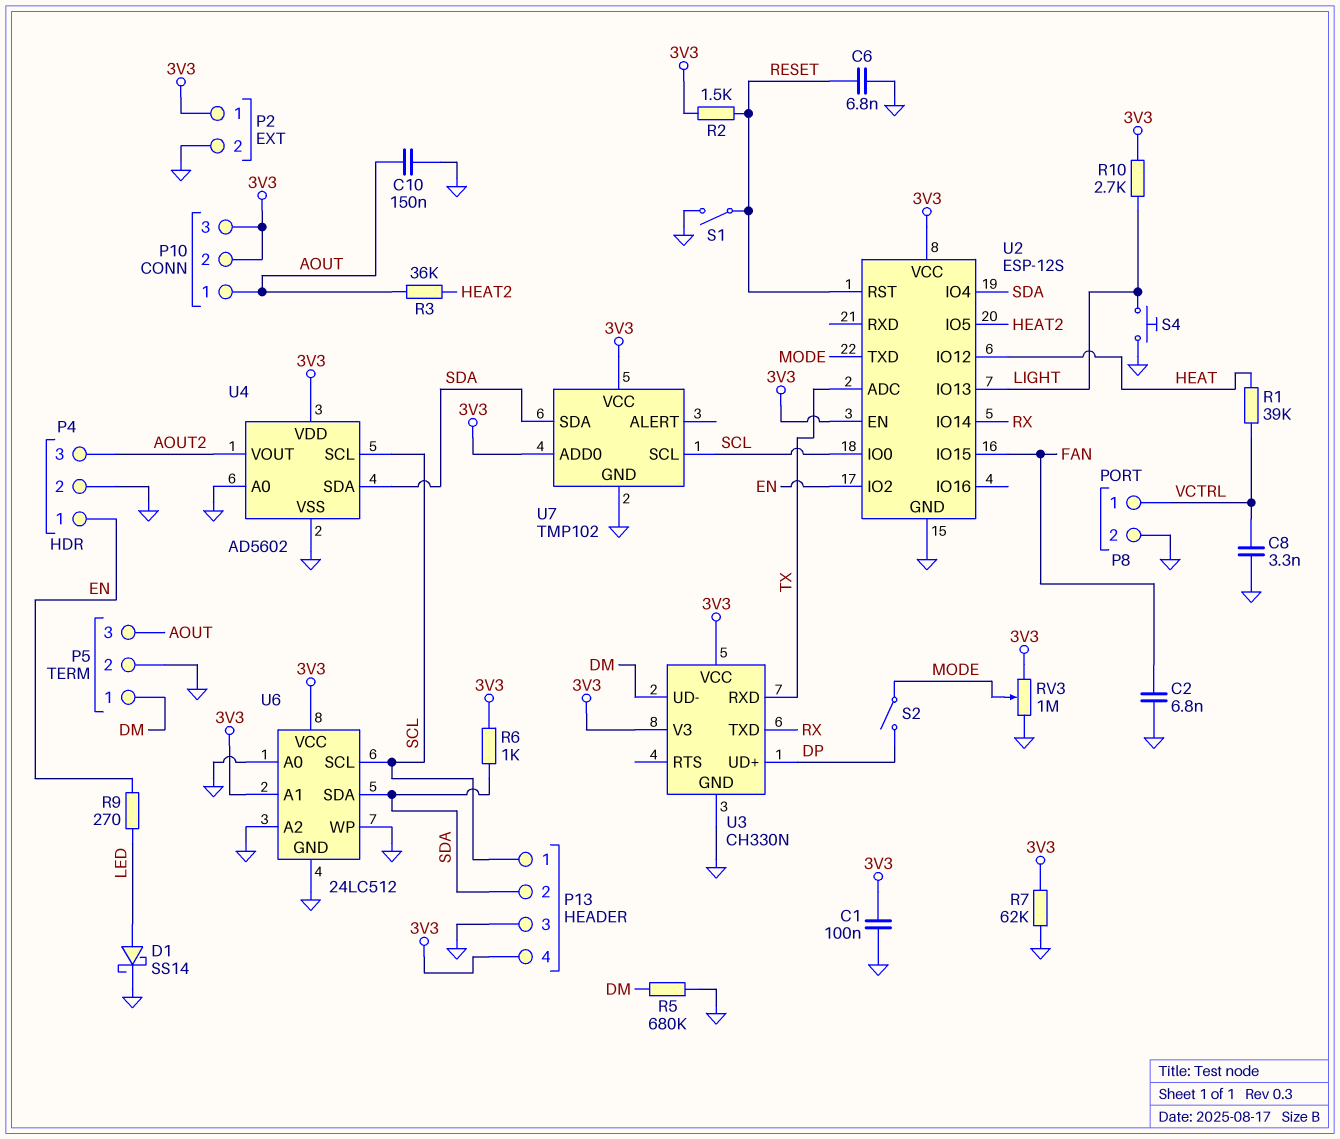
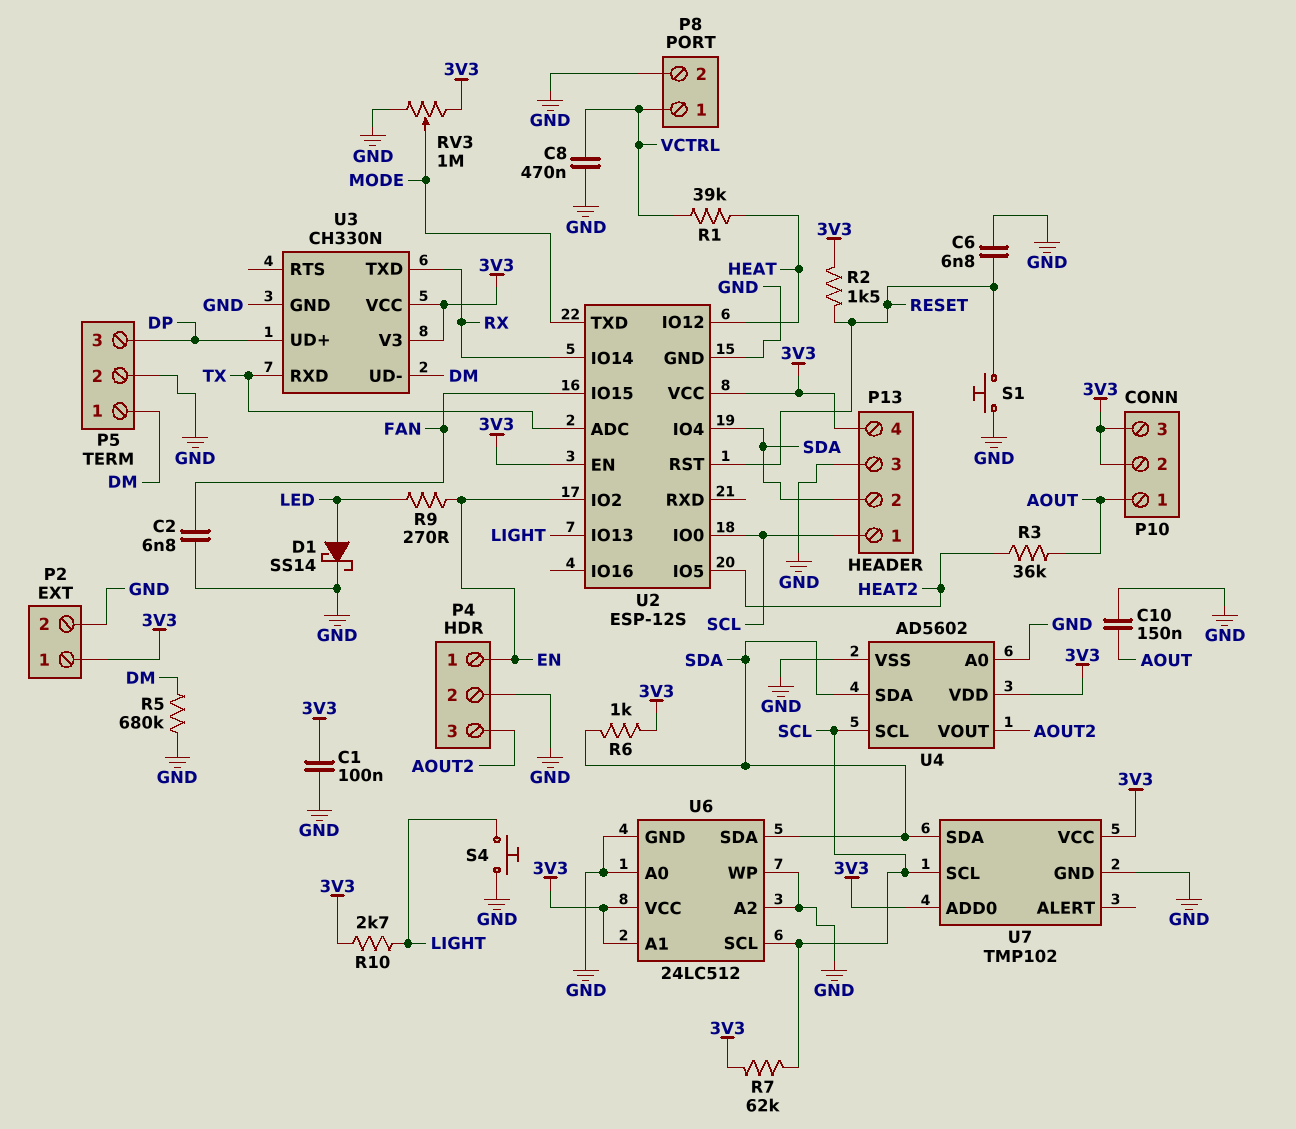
C8: 3.3nF (GND, VCTRL) -> 470nF (GND, VCTRL)
P5 pin 3: AOUT -> DP
R7: 62k (3V3, GND) -> 62k (3V3, SCL)
S1: switch (GND, RESET) -> button (GND, RESET)
S2: switch (DP, MODE) -> none

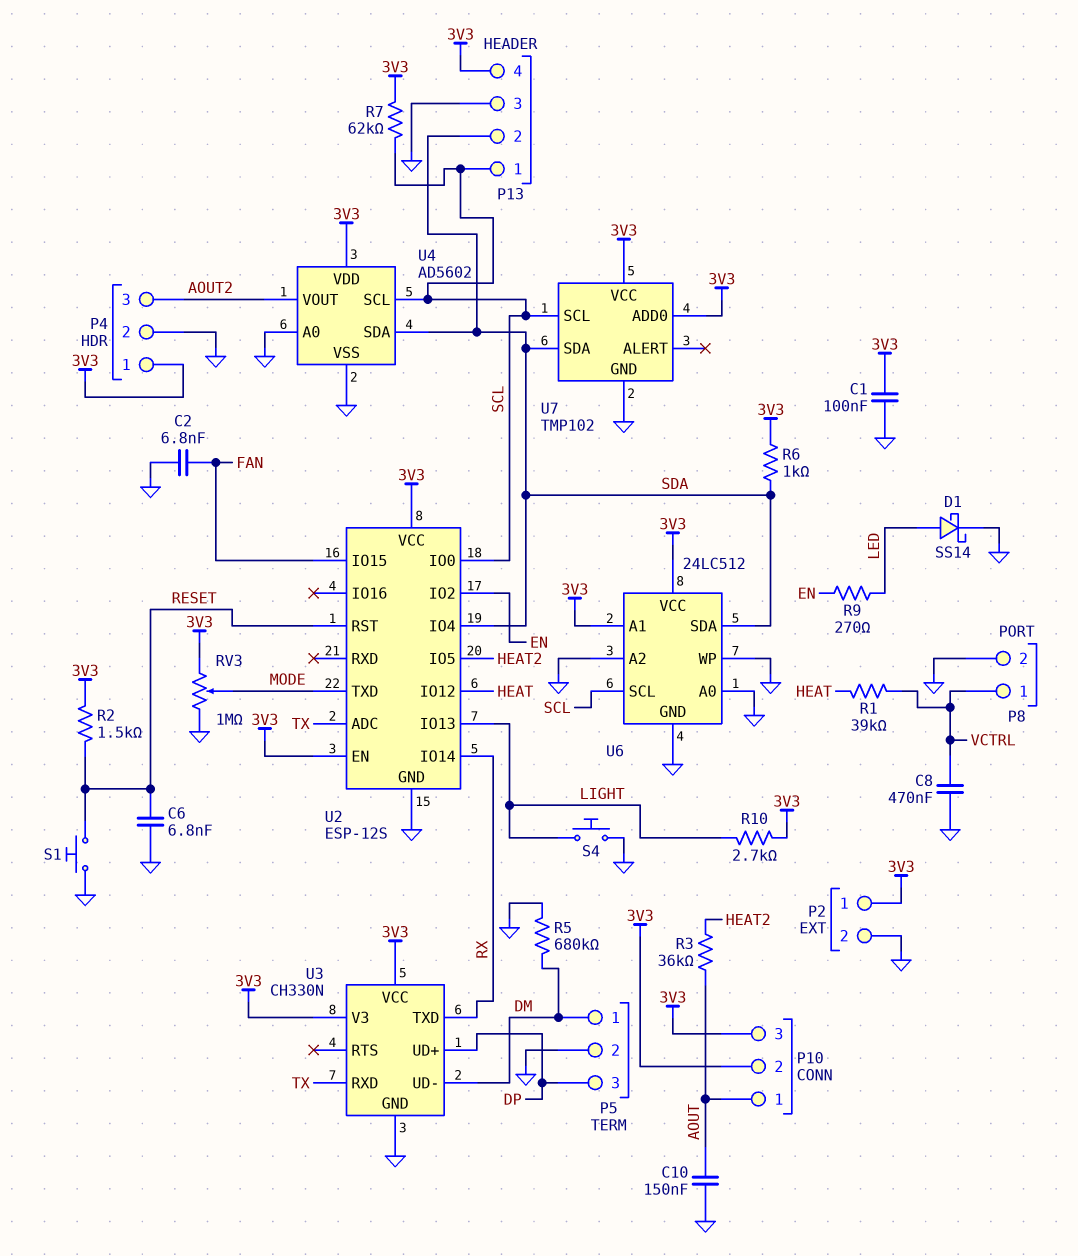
P4 pin 1: EN -> 3V3

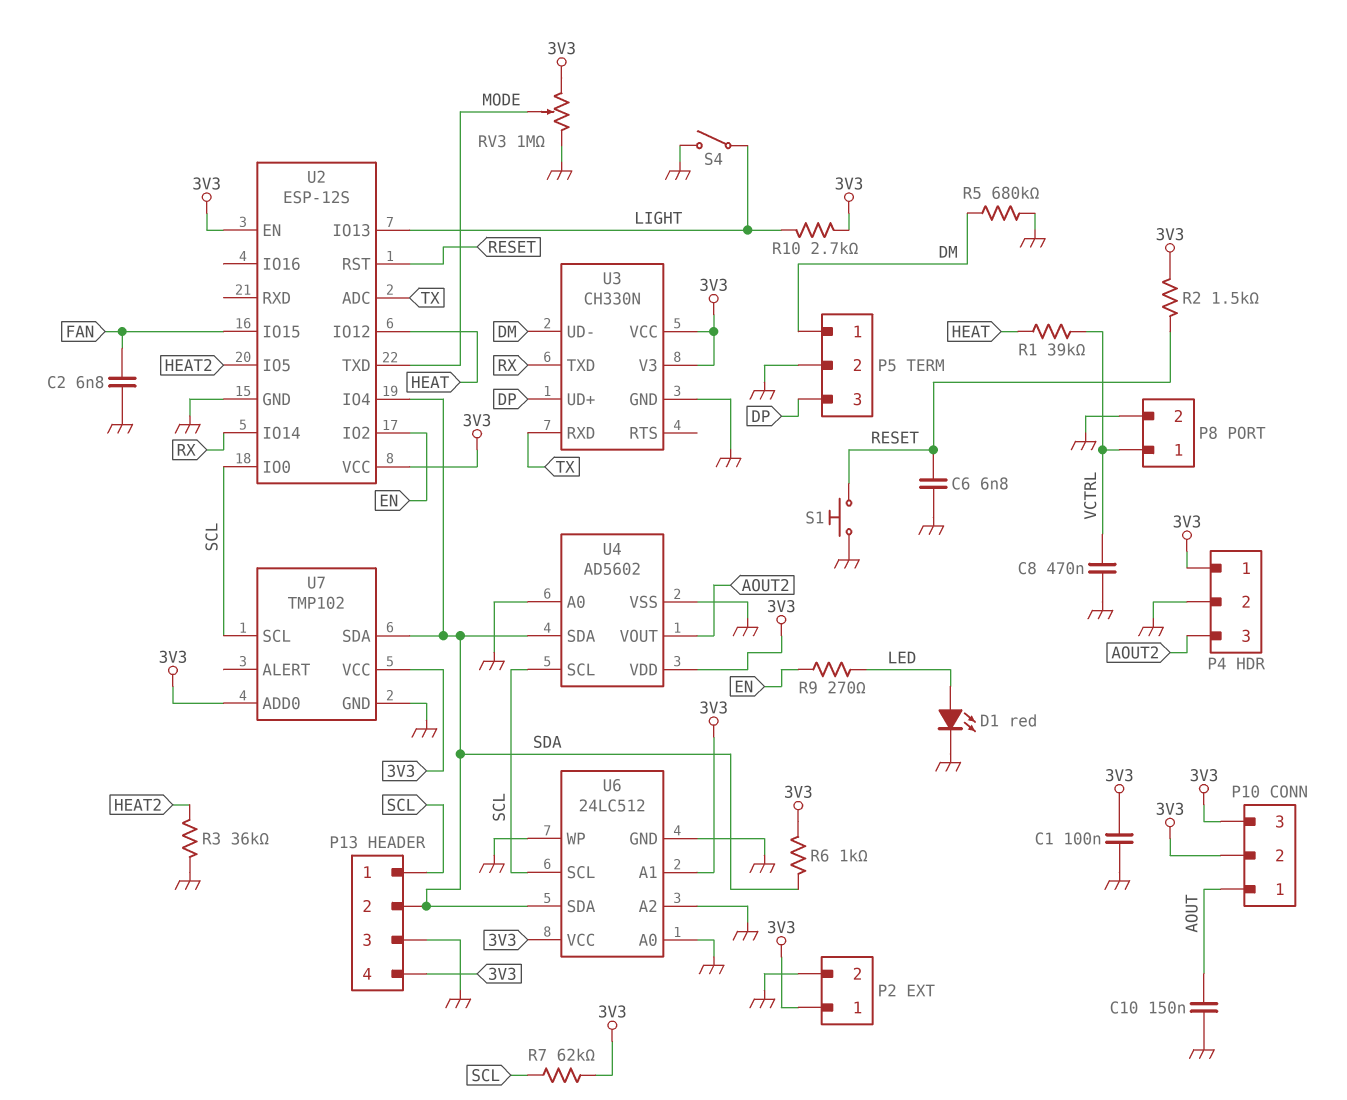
D1: schottky SS14 (A LED, K GND) -> LED red (A LED, K GND)
R3: 36k (AOUT, HEAT2) -> 36k (GND, HEAT2)
S4: button (GND, LIGHT) -> switch (GND, LIGHT)

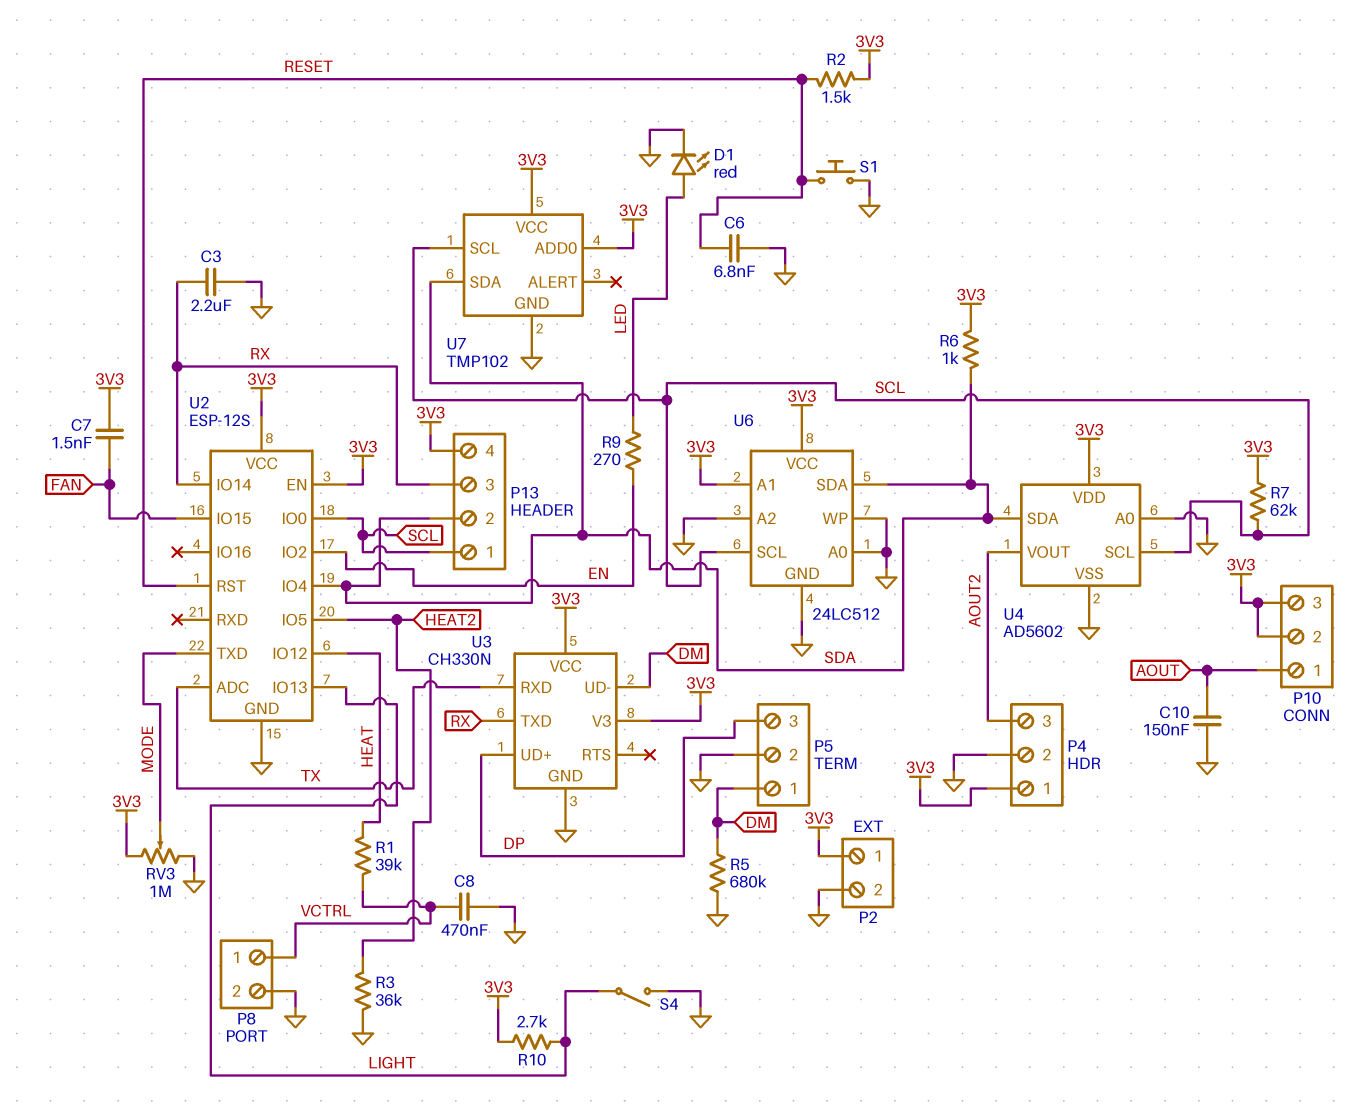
C1: 100nF (3V3, GND) -> none
C2: 6.8nF (FAN, GND) -> none
C3: none -> 2.2uF (GND, RX)
C7: none -> 1.5nF (3V3, FAN)
P13 pin 3: GND -> RX

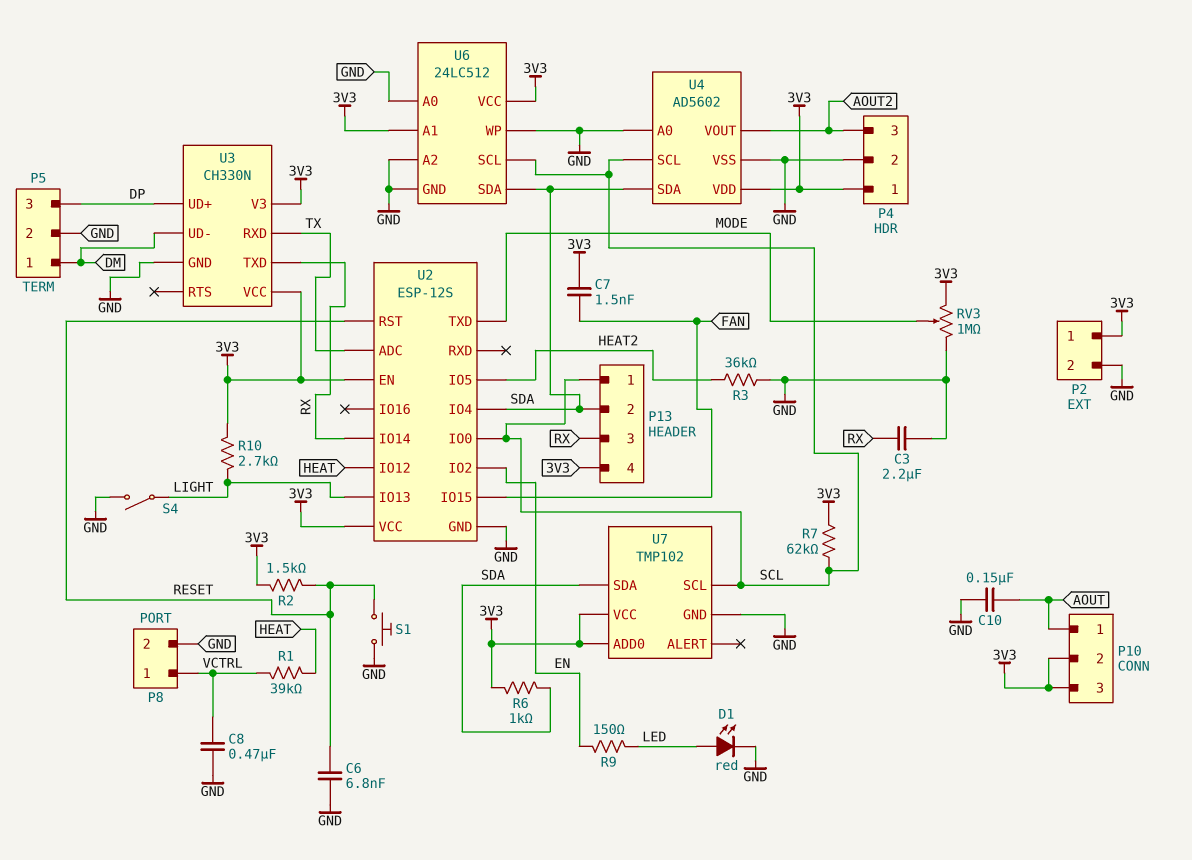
R5: 680k (DM, GND) -> none
R9: 270 (EN, LED) -> 150 (EN, LED)

